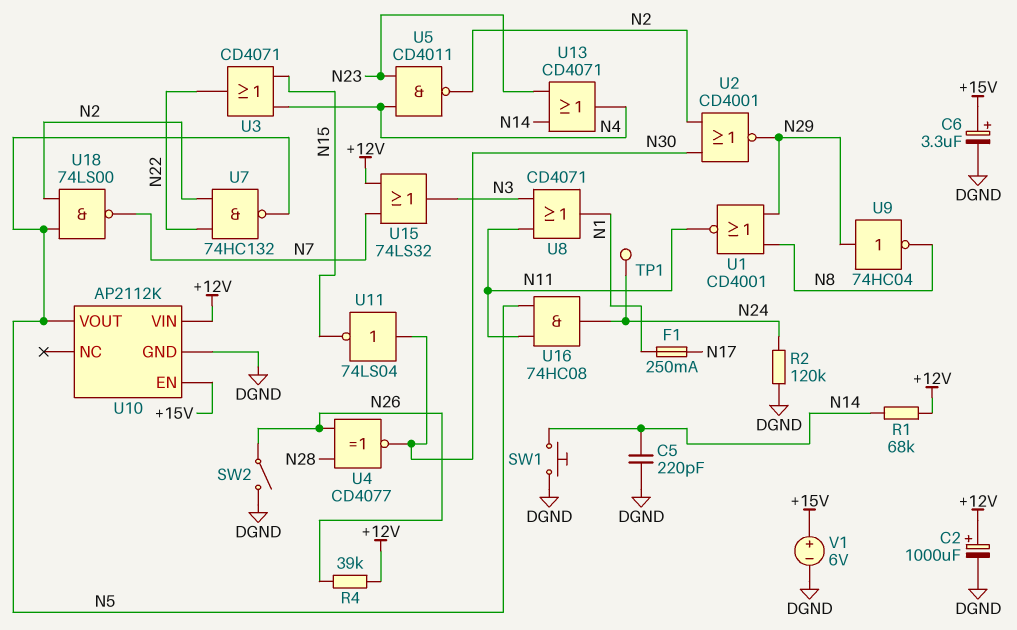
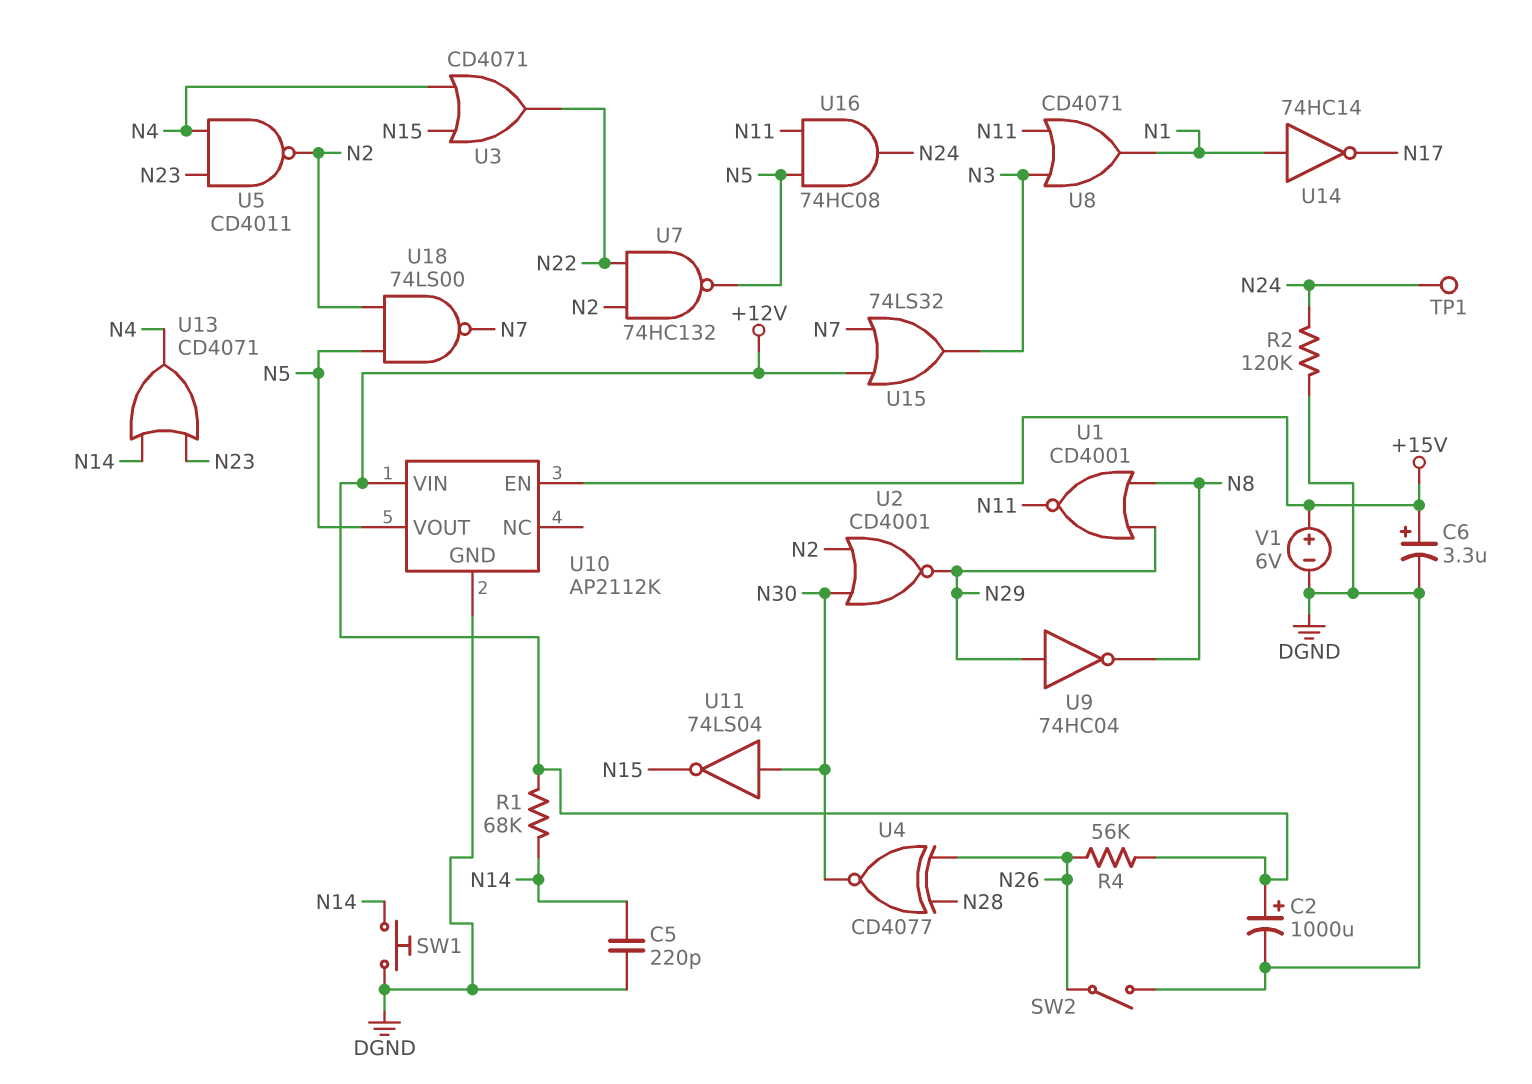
F1: 250mA (N1, N17) -> none
R4: 39k (+12V, N26) -> 56k (+12V, N26)
U14: none -> NOT 74HC14 (in N1, out N17)

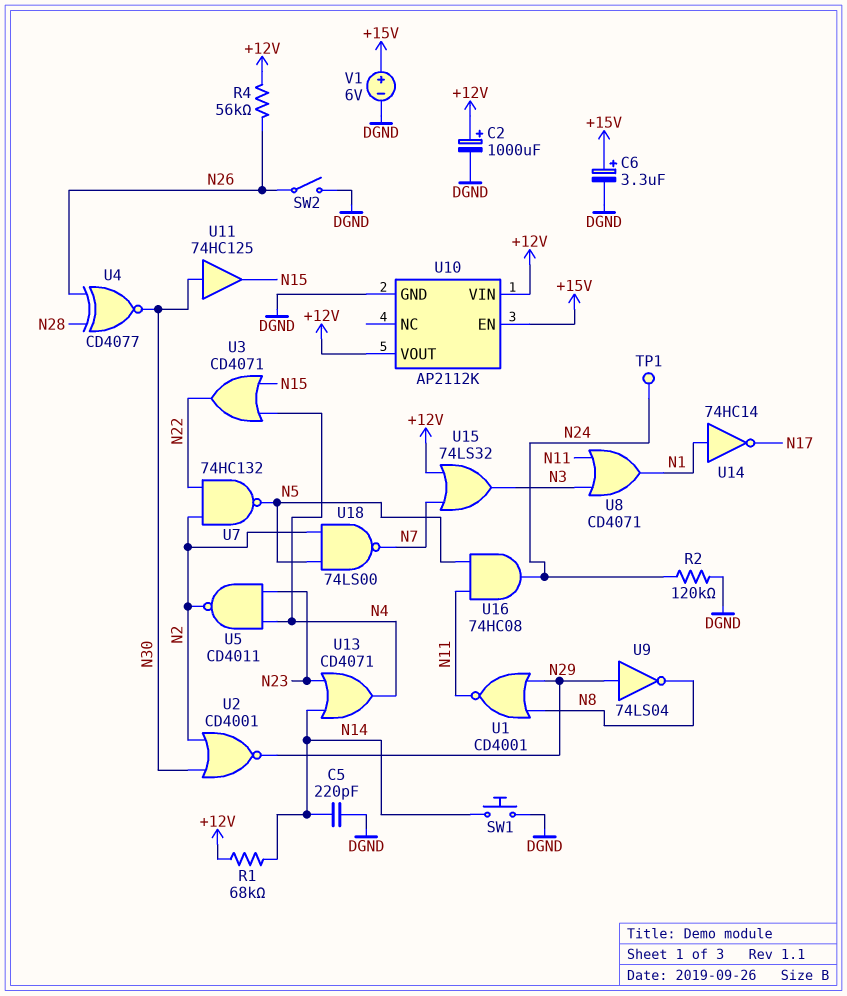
U9: NOT 74HC04 (in N29, out N8) -> NOT 74LS04 (in N29, out N8)
U10 pin VOUT: N5 -> +12V
U11: NOT 74LS04 (in N30, out N15) -> buffer 74HC125 (in N30, out N15)

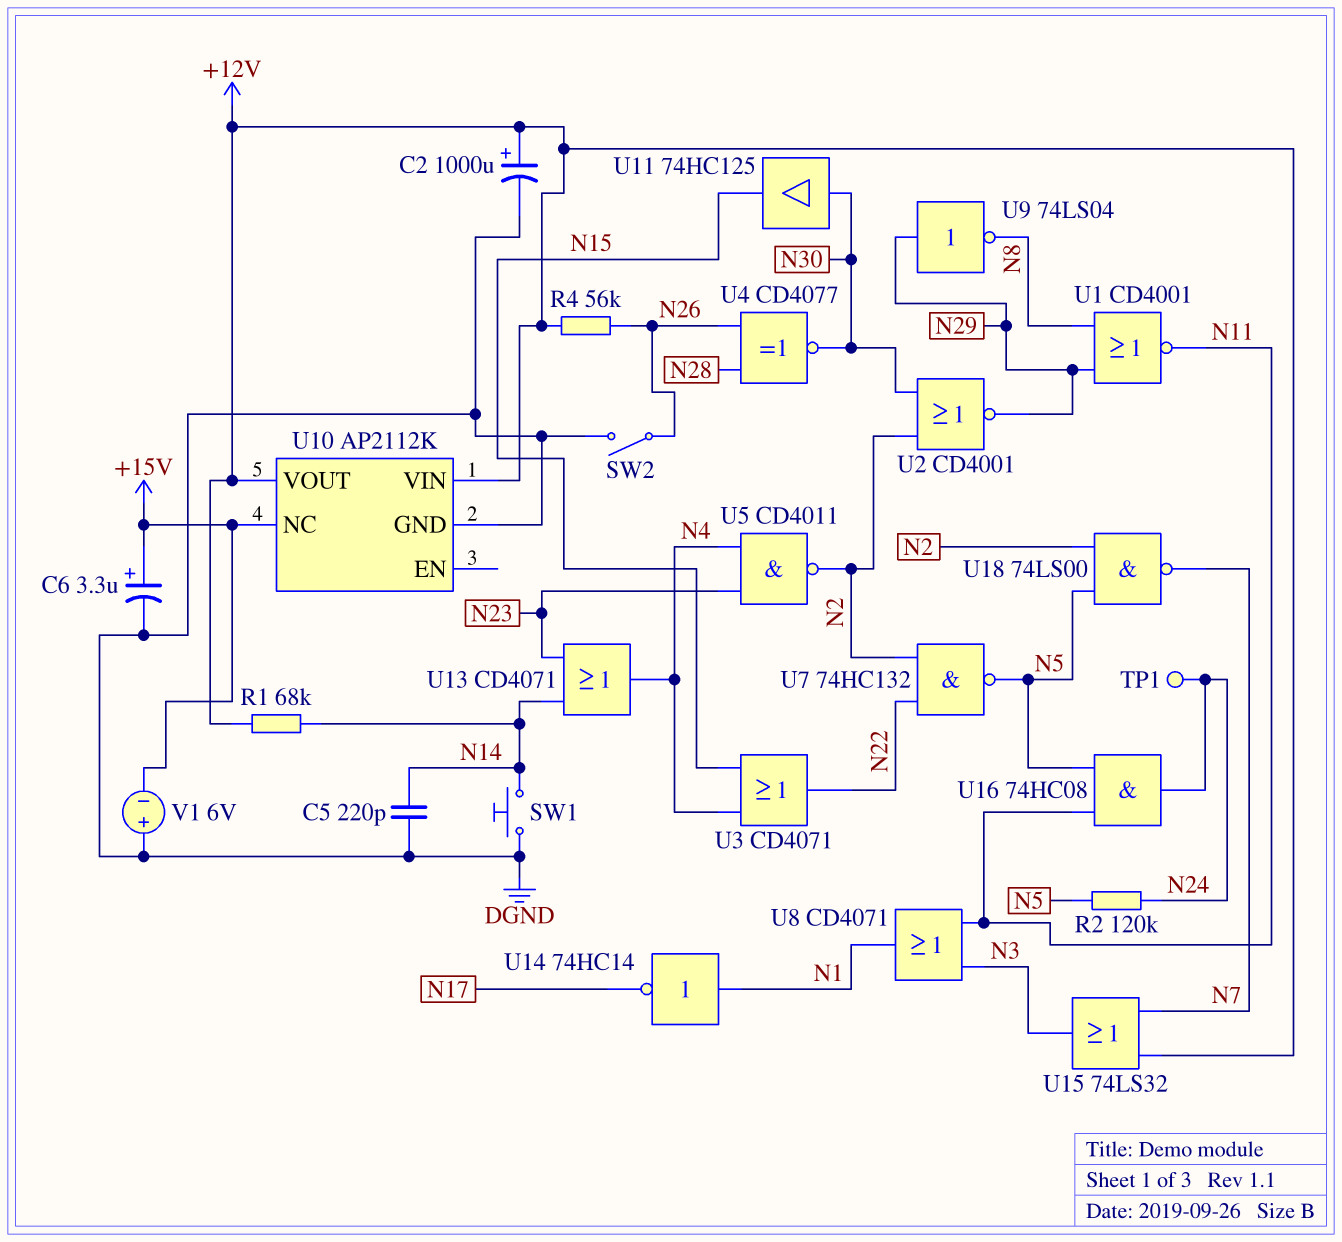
R2: 120k (DGND, N24) -> 120k (N5, N24)
U10 pin EN: +15V -> none
U10 pin NC: none -> +15V
V1: 6V (plus +15V, minus DGND) -> 6V (plus DGND, minus +15V)

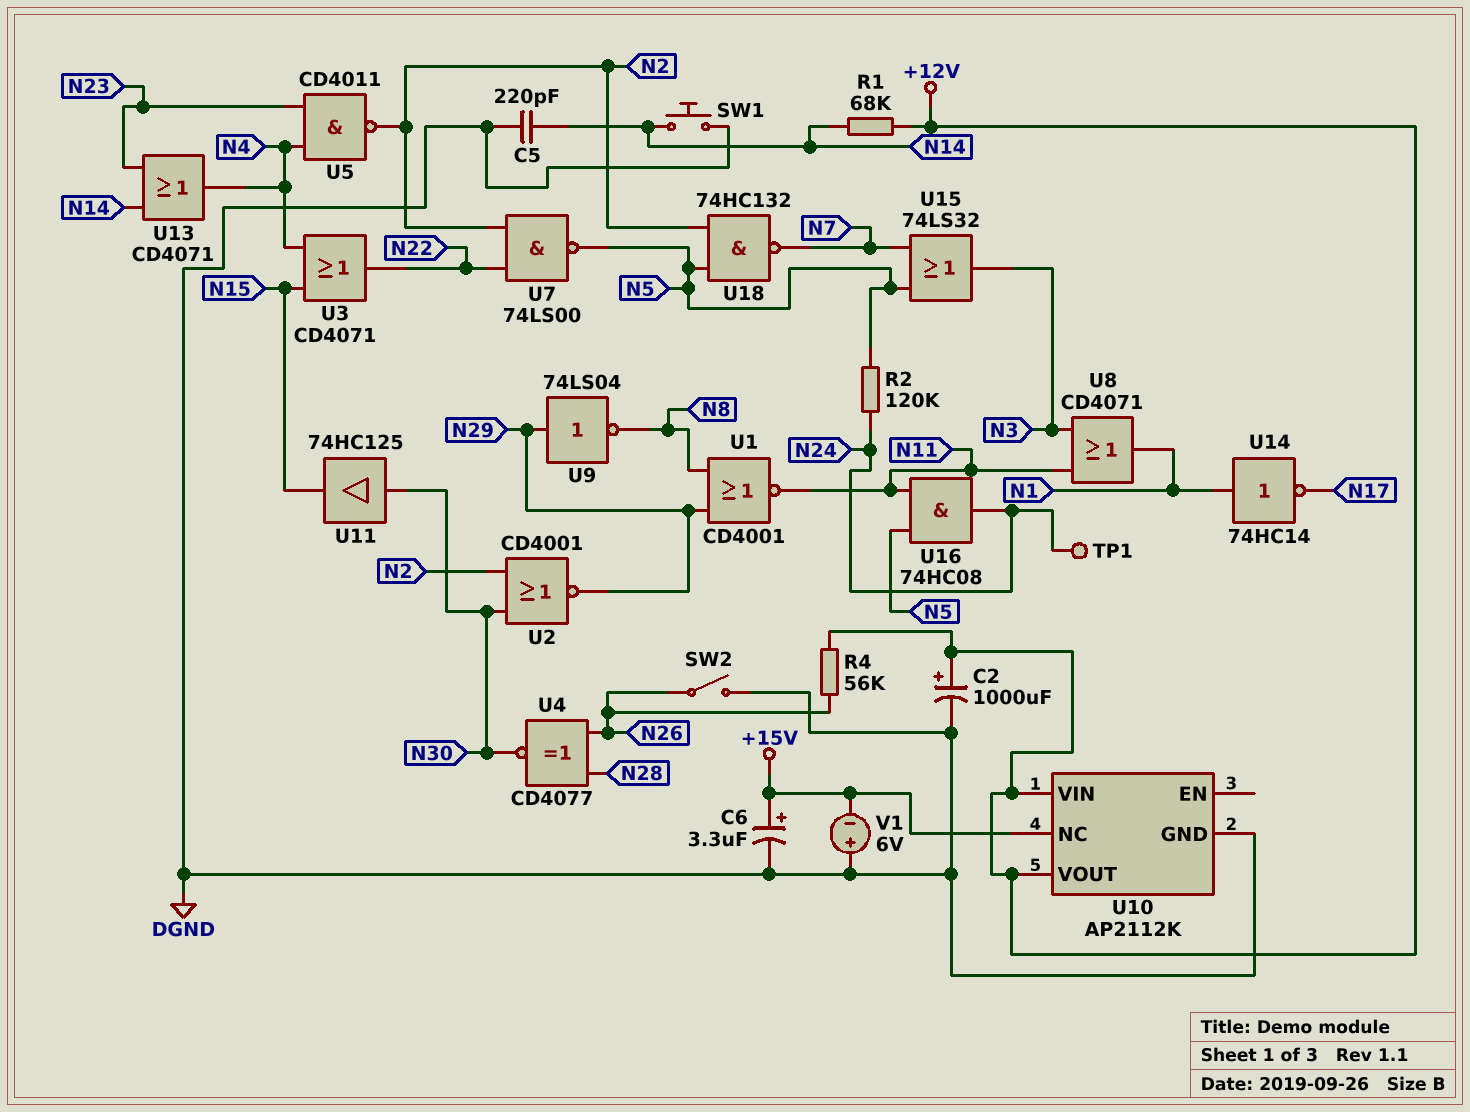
U7: NAND 74HC132 (in N2, in N22, out N5) -> NAND 74LS00 (in N2, in N22, out N5)
U15: OR 74LS32 (in +12V, in N7, out N3) -> OR 74LS32 (in N5, in N7, out N3)
U18: NAND 74LS00 (in N2, in N5, out N7) -> NAND 74HC132 (in N2, in N5, out N7)

